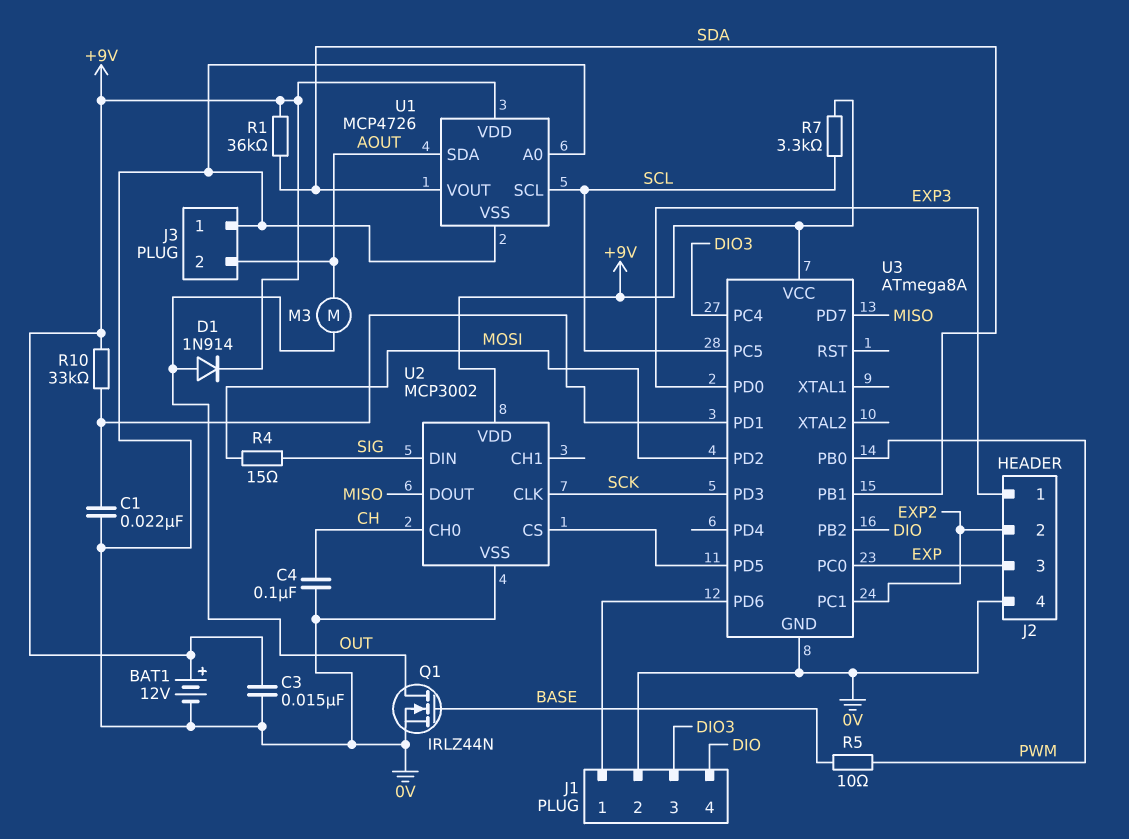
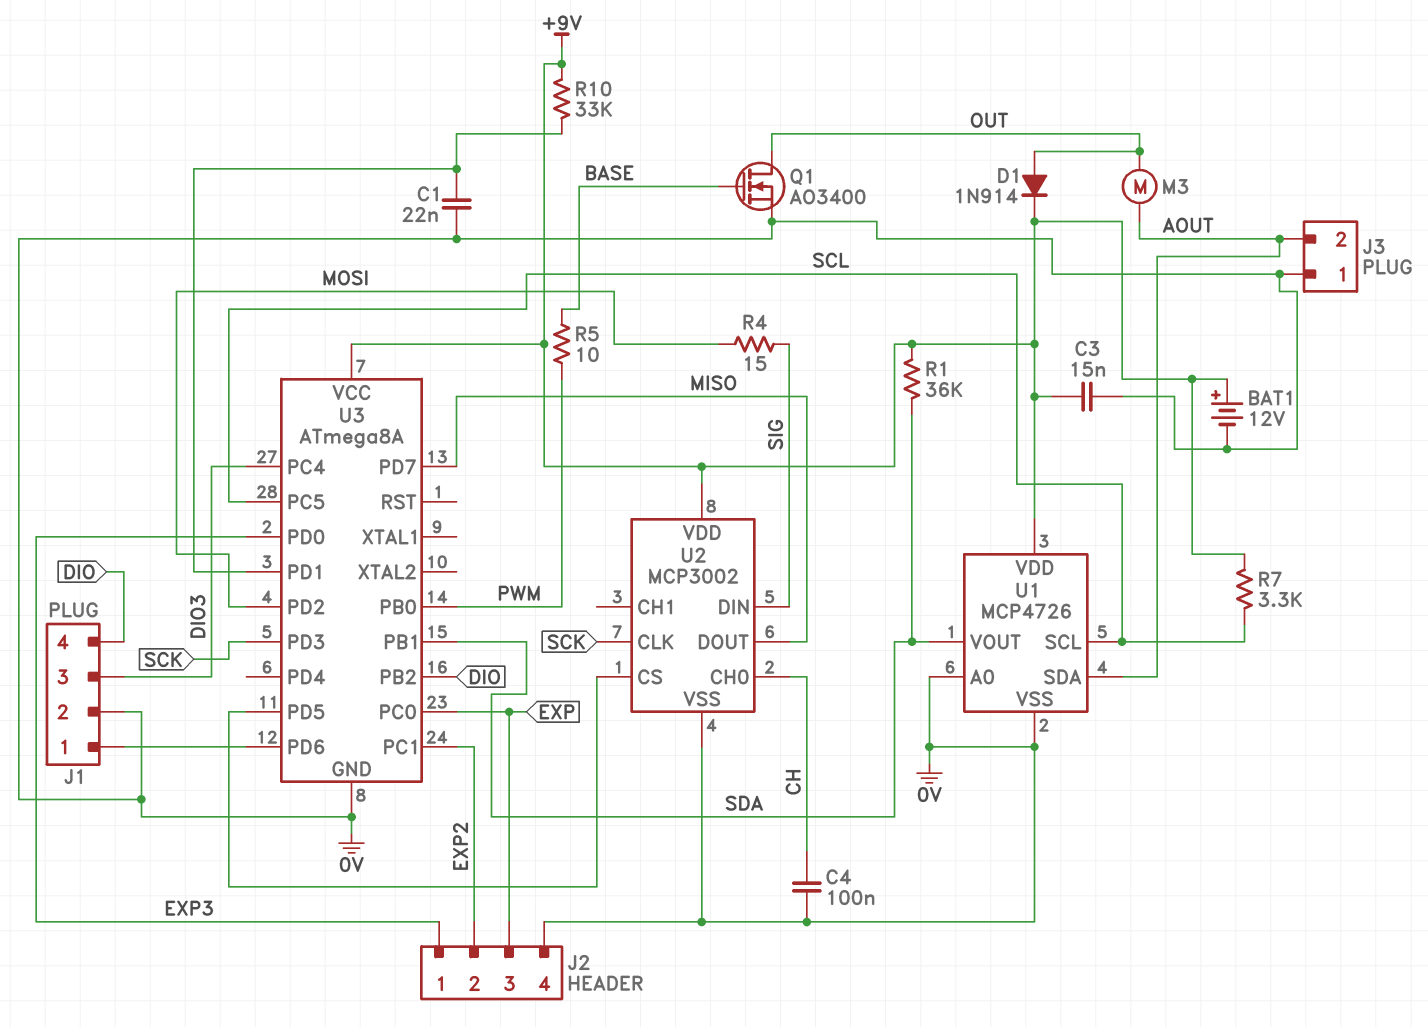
Q1: NMOS IRLZ44N (G BASE, D OUT, S 0V) -> NMOS AO3400 (G BASE, D OUT, S 0V)

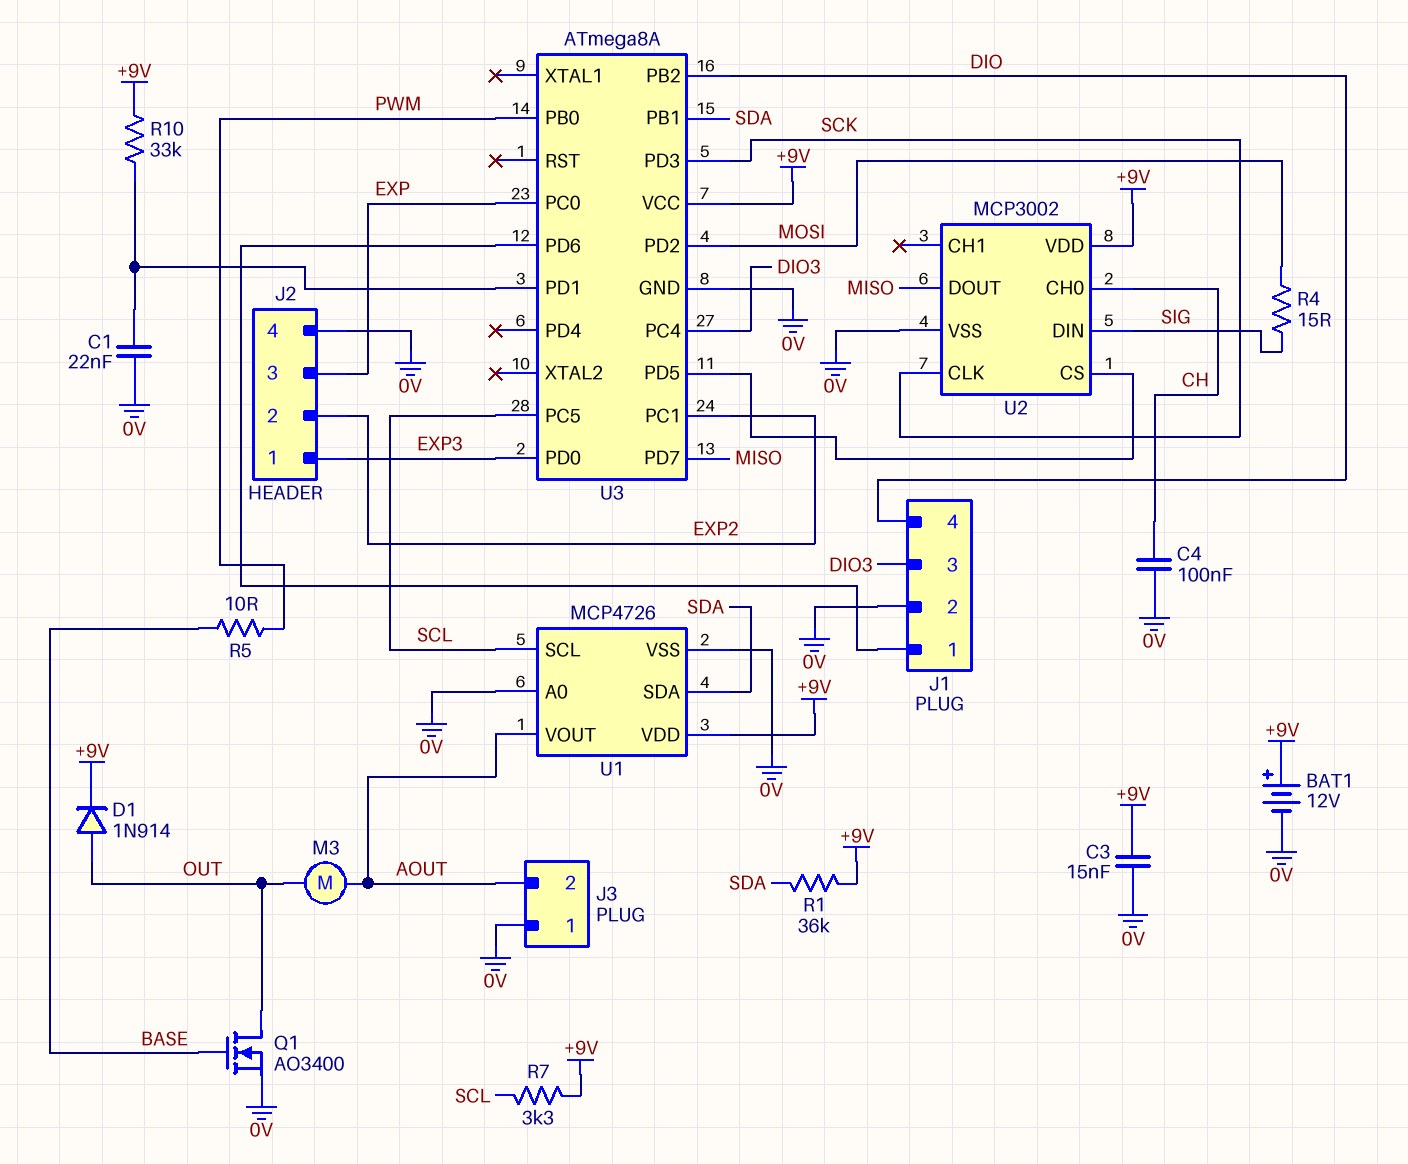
U1 pin SDA: AOUT -> SDA
U1 pin VOUT: SDA -> AOUT

